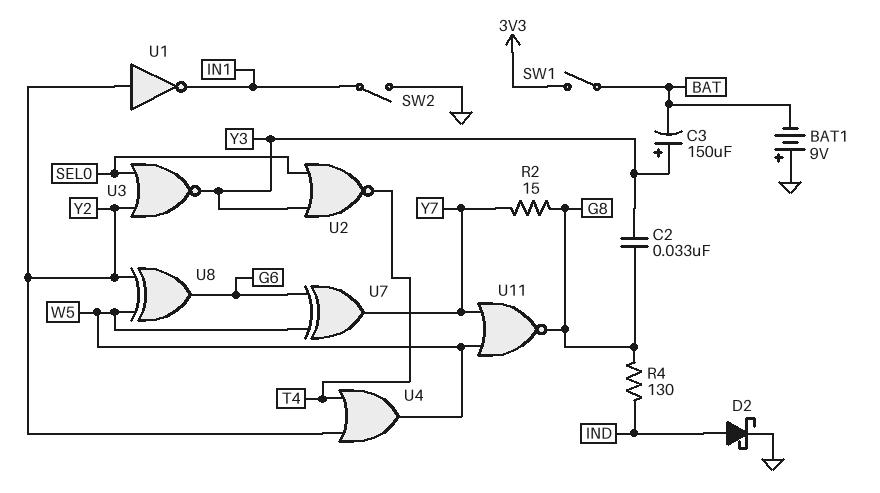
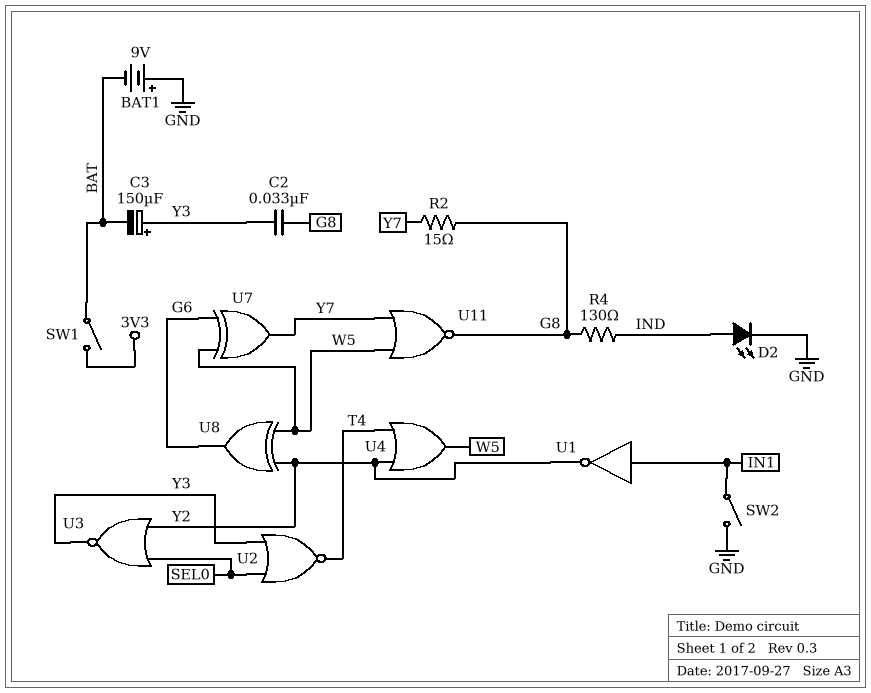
D2: schottky (A IND, K GND) -> LED (A IND, K GND)
U1: NOT (in Y2, out IN1) -> NOT (in IN1, out Y2)

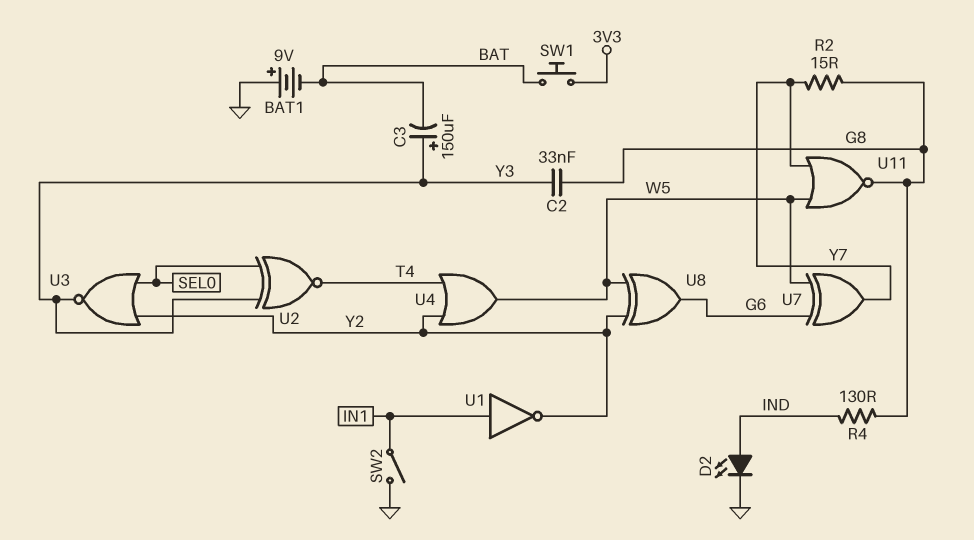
SW1: switch (3V3, BAT) -> button (3V3, BAT)
U2: NOR (in SEL0, in Y3, out T4) -> XNOR (in SEL0, in Y3, out T4)

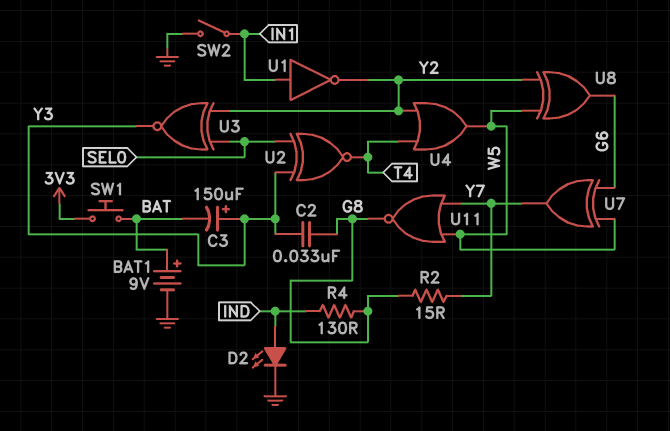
BAT1: 9V (plus GND, minus BAT) -> 9V (plus BAT, minus GND)
U3: NOR (in SEL0, in Y2, out Y3) -> XNOR (in SEL0, in Y2, out Y3)

